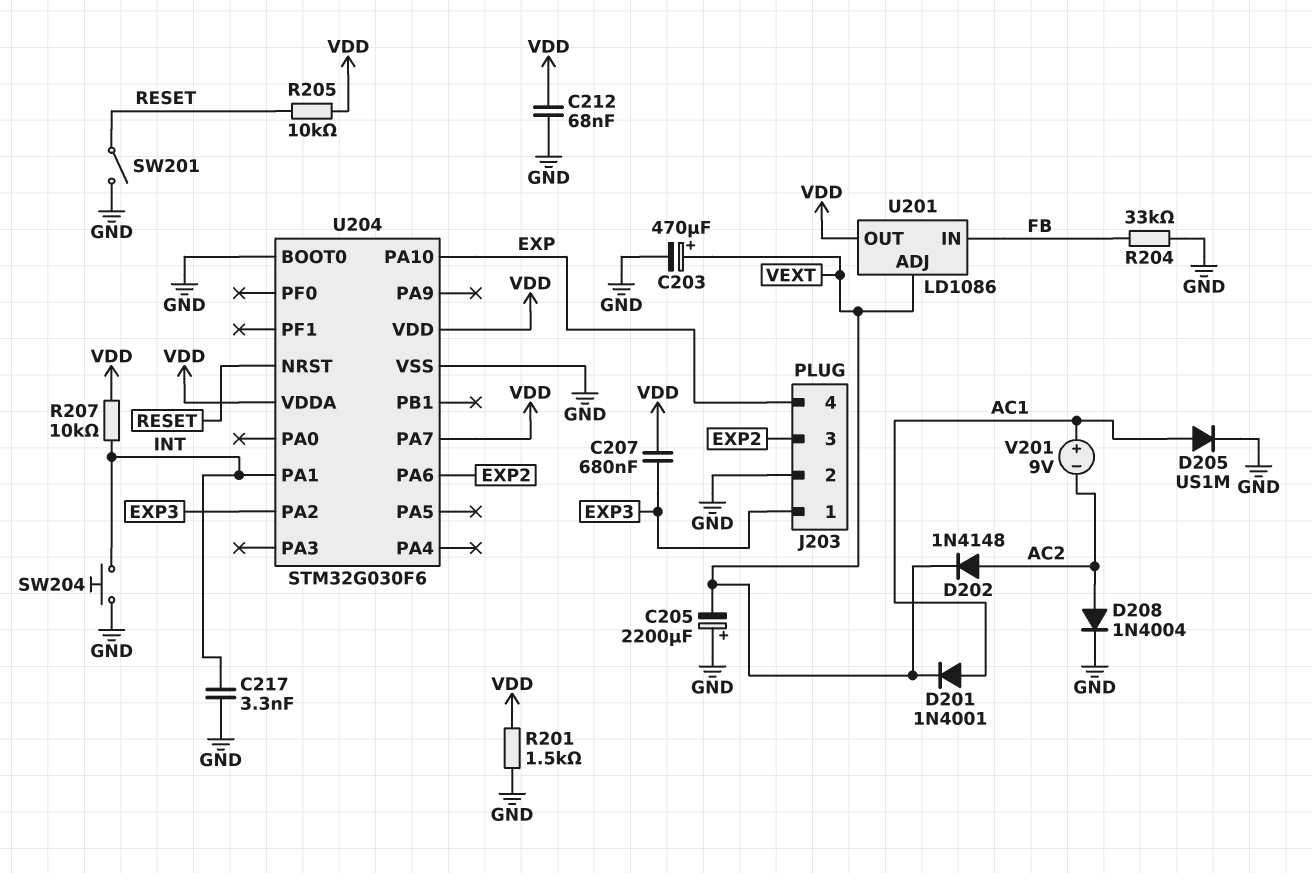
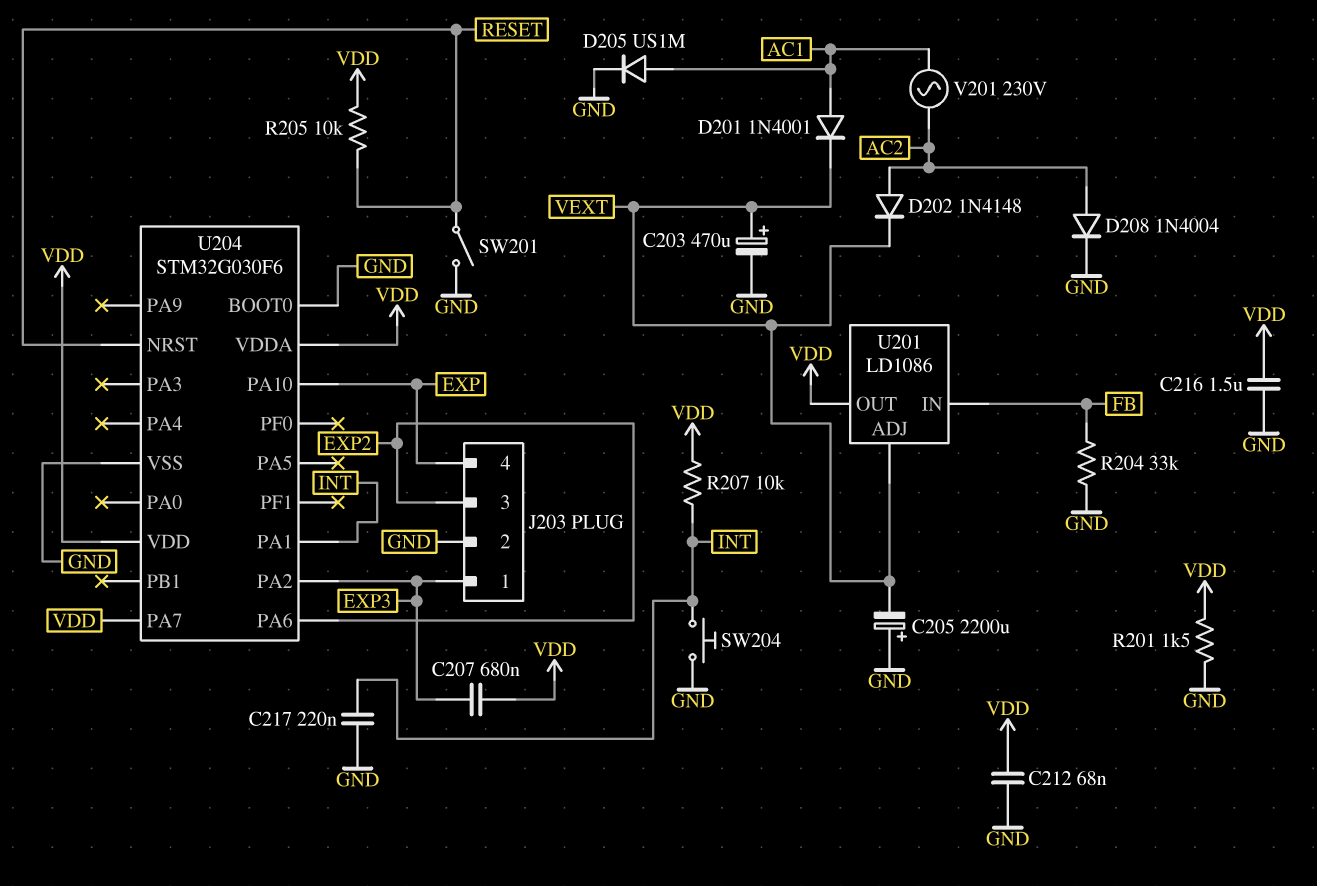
C216: none -> 1.5uF (GND, VDD)
C217: 3.3nF (GND, INT) -> 220nF (GND, INT)
V201: 9V (plus AC1, minus AC2) -> AC 230V (AC1, AC2)

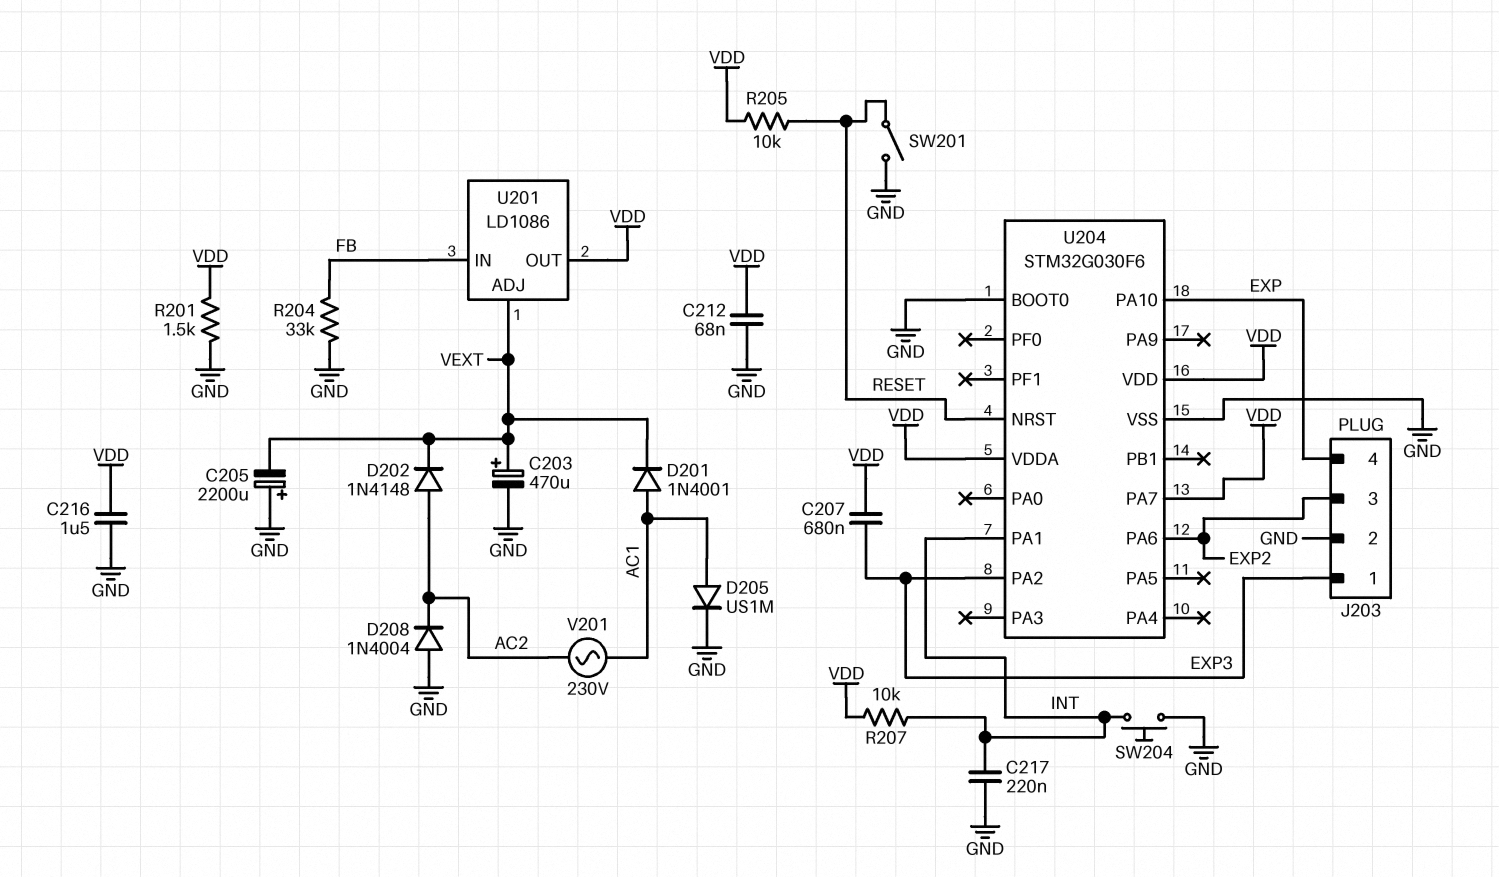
D208: diode 1N4004 (A AC2, K GND) -> diode 1N4004 (A GND, K AC2)

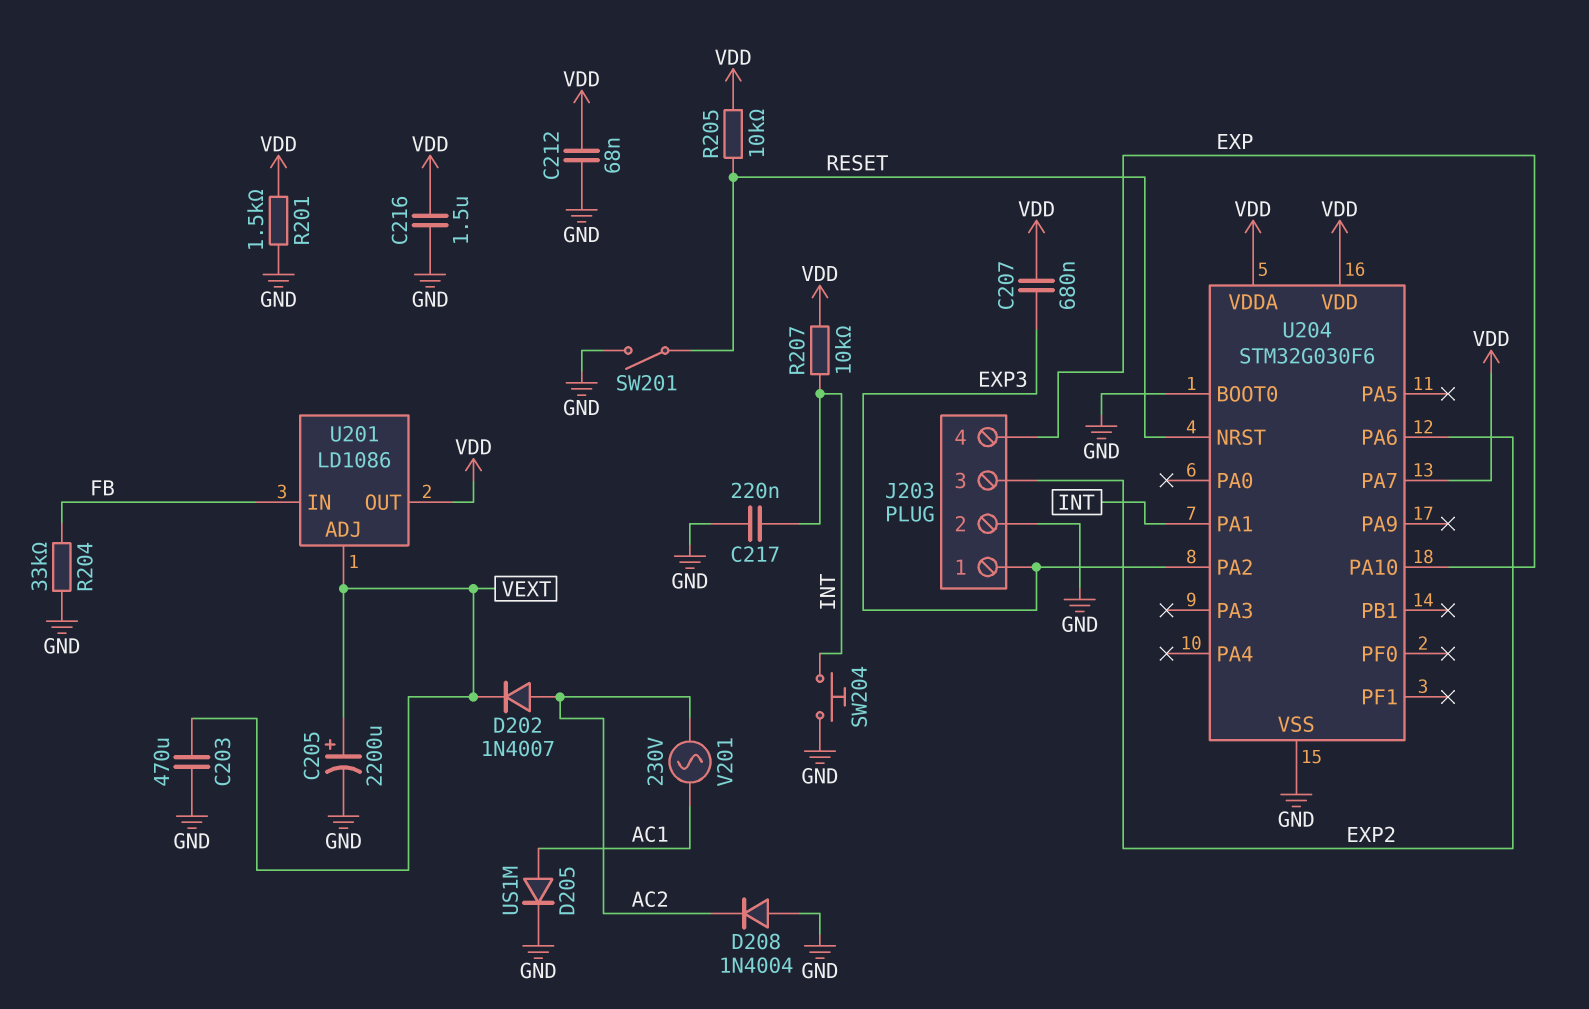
C203: 470uF (plus VEXT, minus GND) -> 470uF (GND, VEXT)
C205: 2200uF (plus GND, minus VEXT) -> 2200uF (plus VEXT, minus GND)
D201: diode 1N4001 (A AC1, K VEXT) -> none
D202: diode 1N4148 (A AC2, K VEXT) -> diode 1N4007 (A AC2, K VEXT)

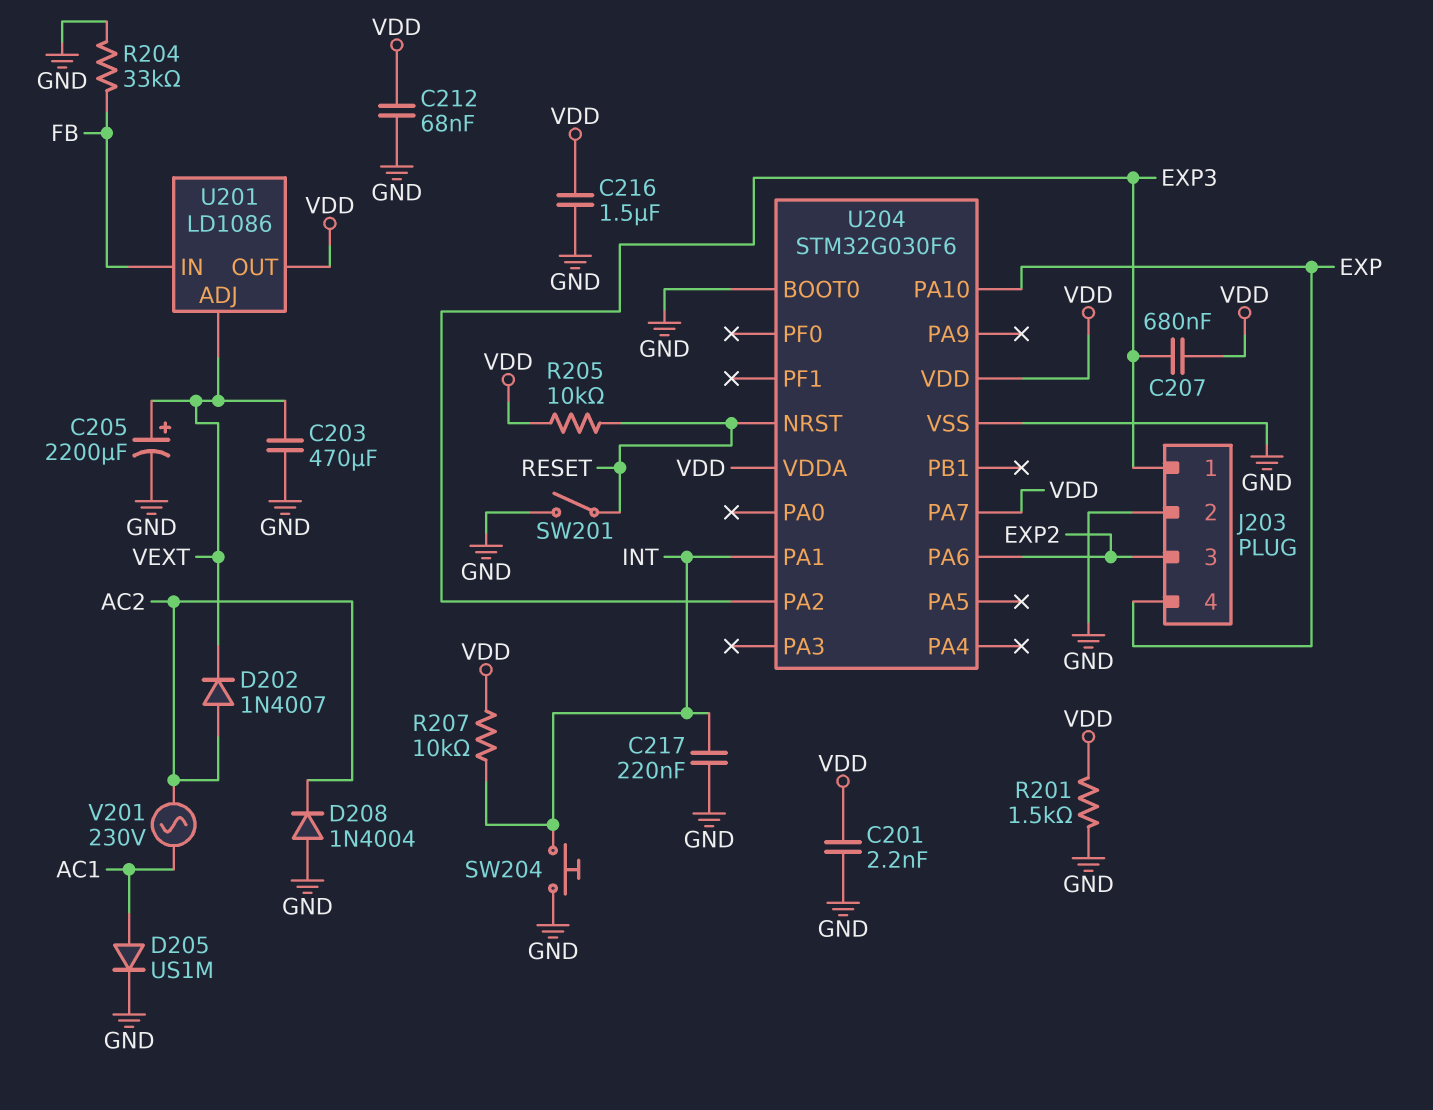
C201: none -> 2.2nF (GND, VDD)

